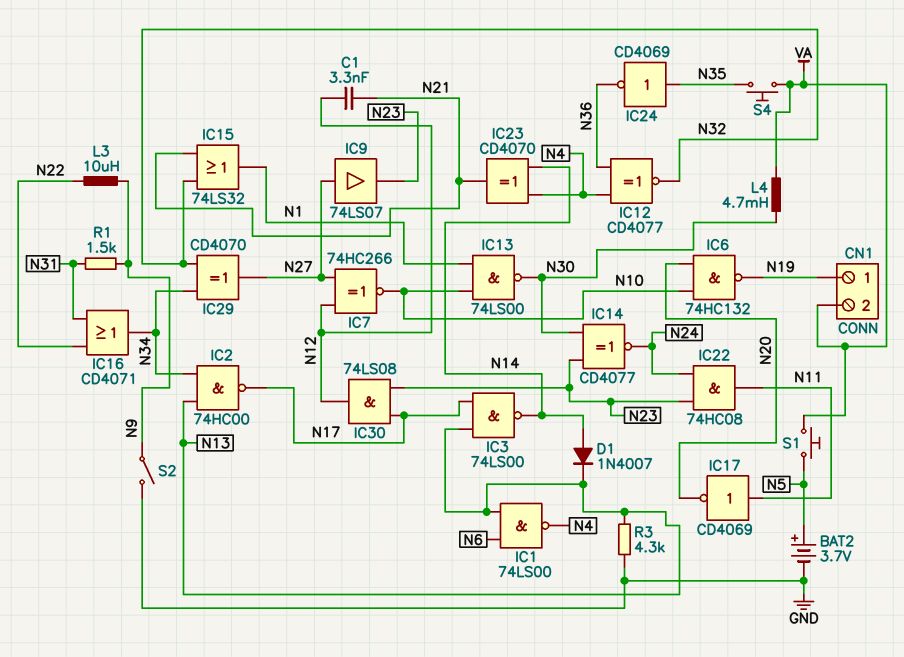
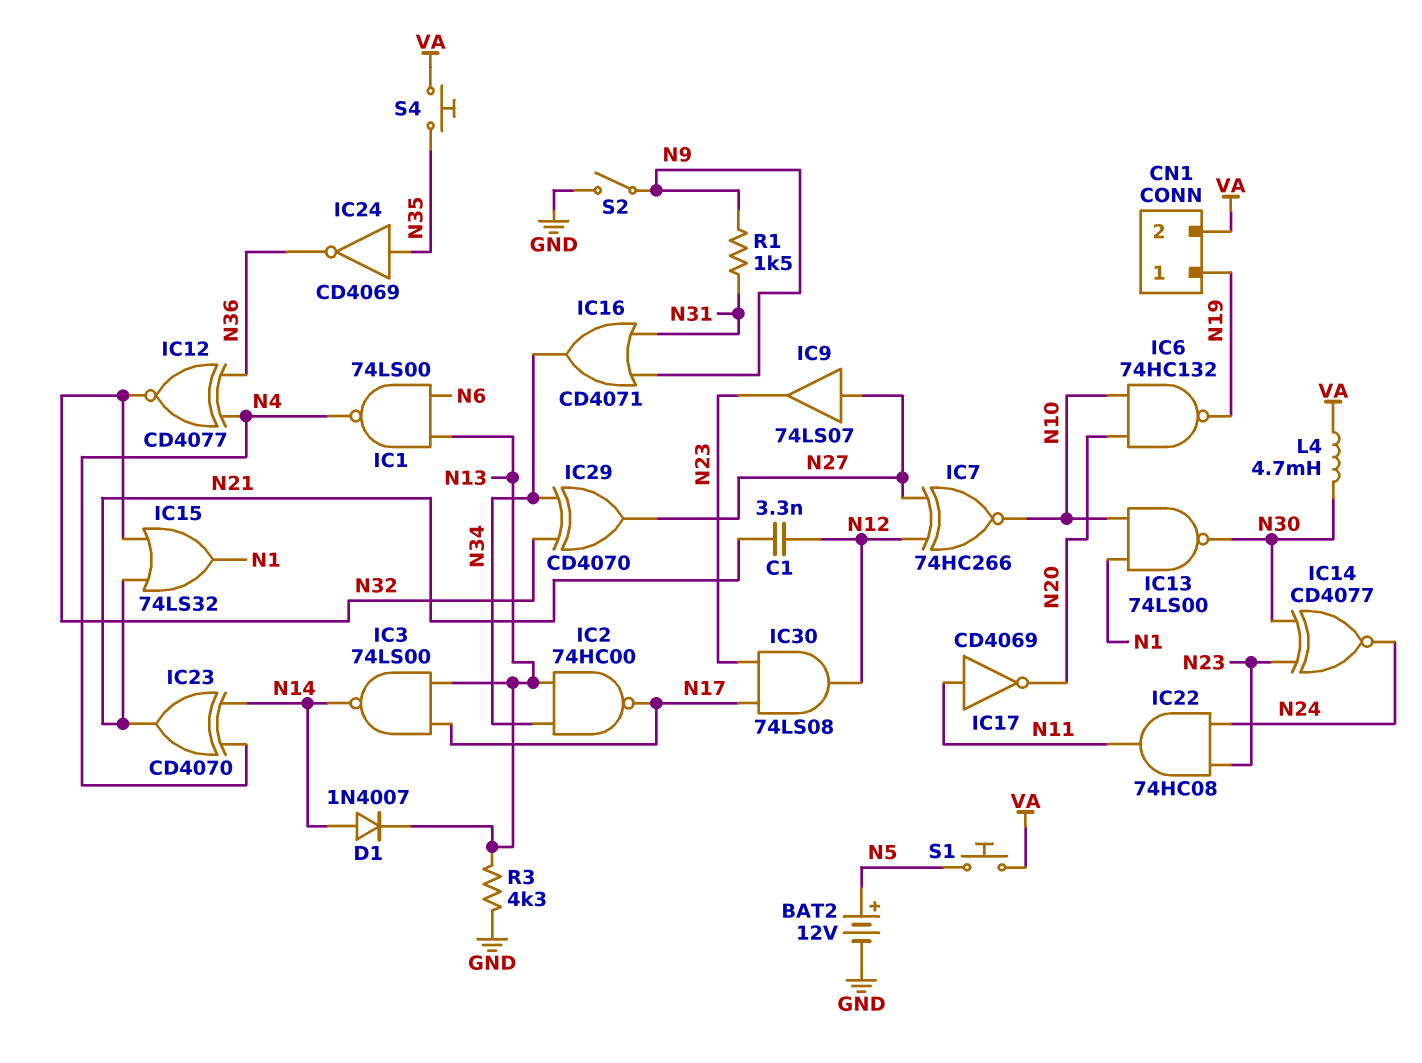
BAT2: 3.7V (plus N5, minus GND) -> 12V (plus N5, minus GND)
IC16: OR CD4071 (in N22, in N31, out N34) -> OR CD4071 (in N9, in N31, out N34)
L3: 10uH (N9, N22) -> none

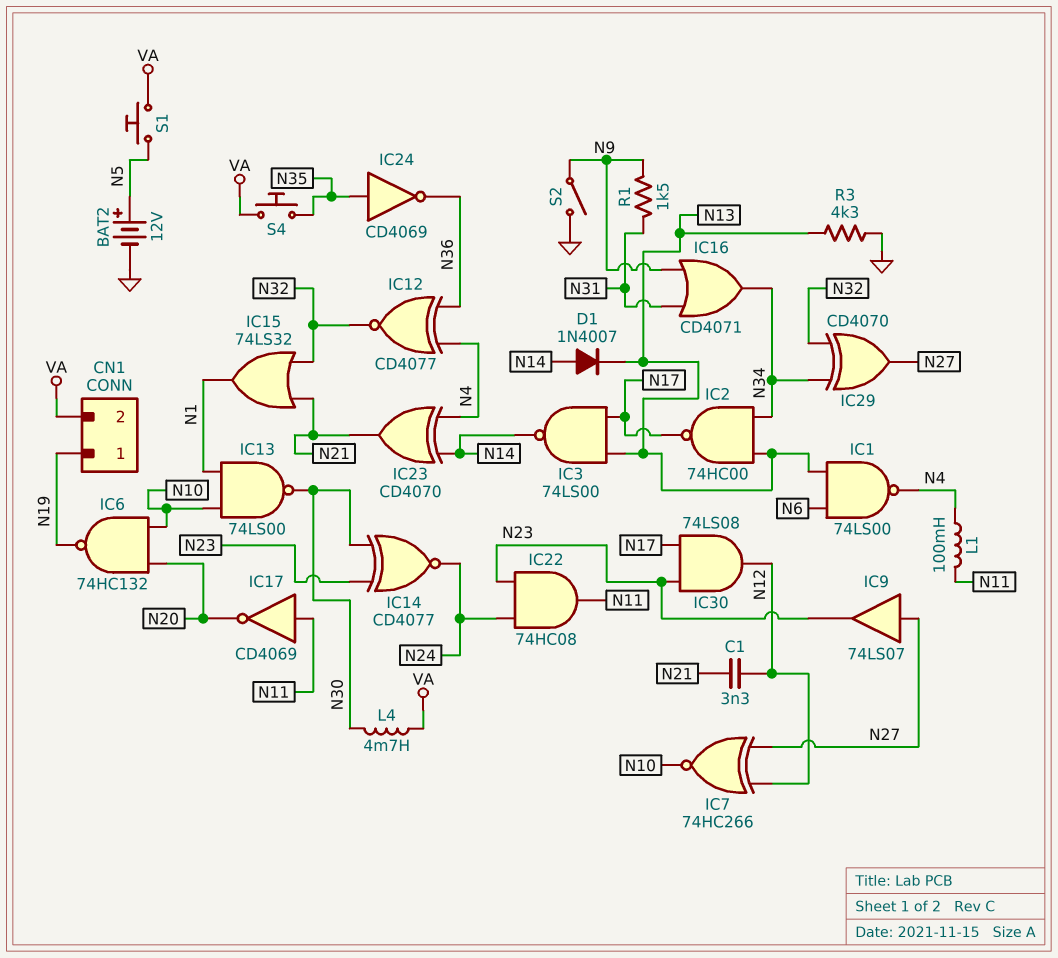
L1: none -> 100mH (N4, N11)

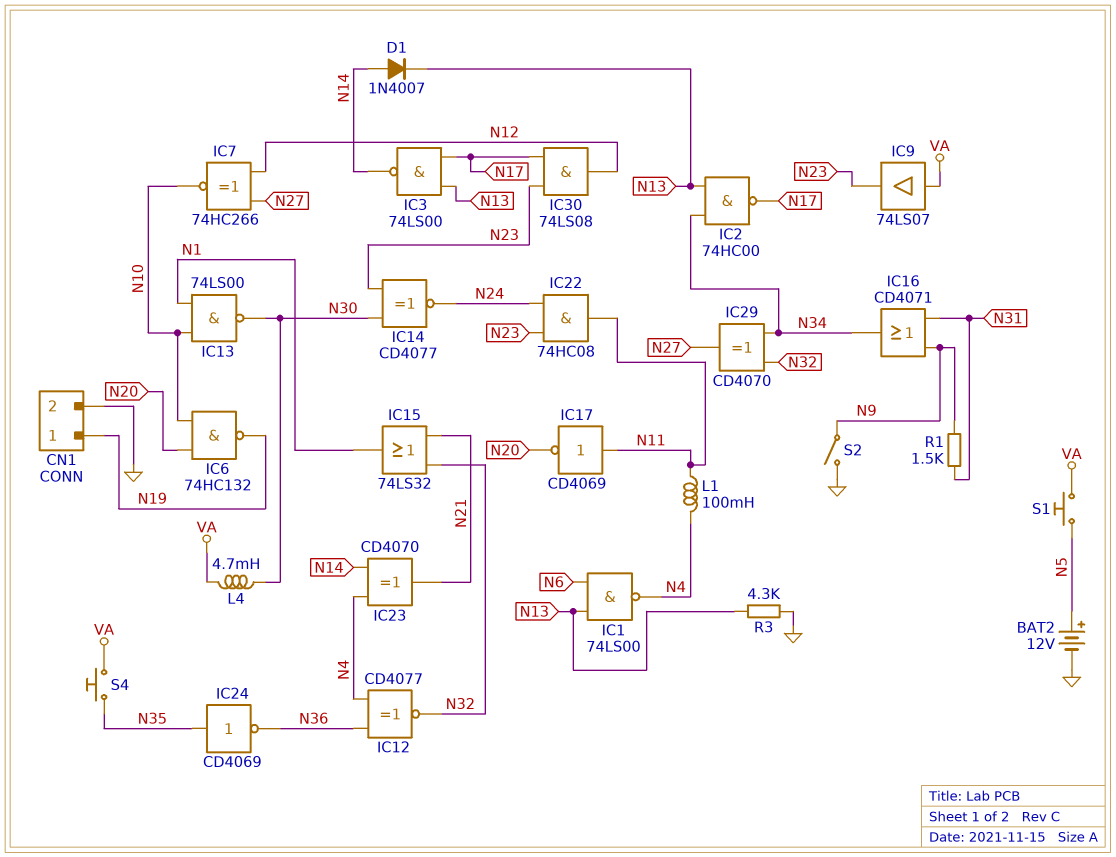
C1: 3.3nF (N12, N21) -> none
CN1 pin 2: VA -> GND
IC9: buffer 74LS07 (in N27, out N23) -> buffer 74LS07 (in VA, out N23)

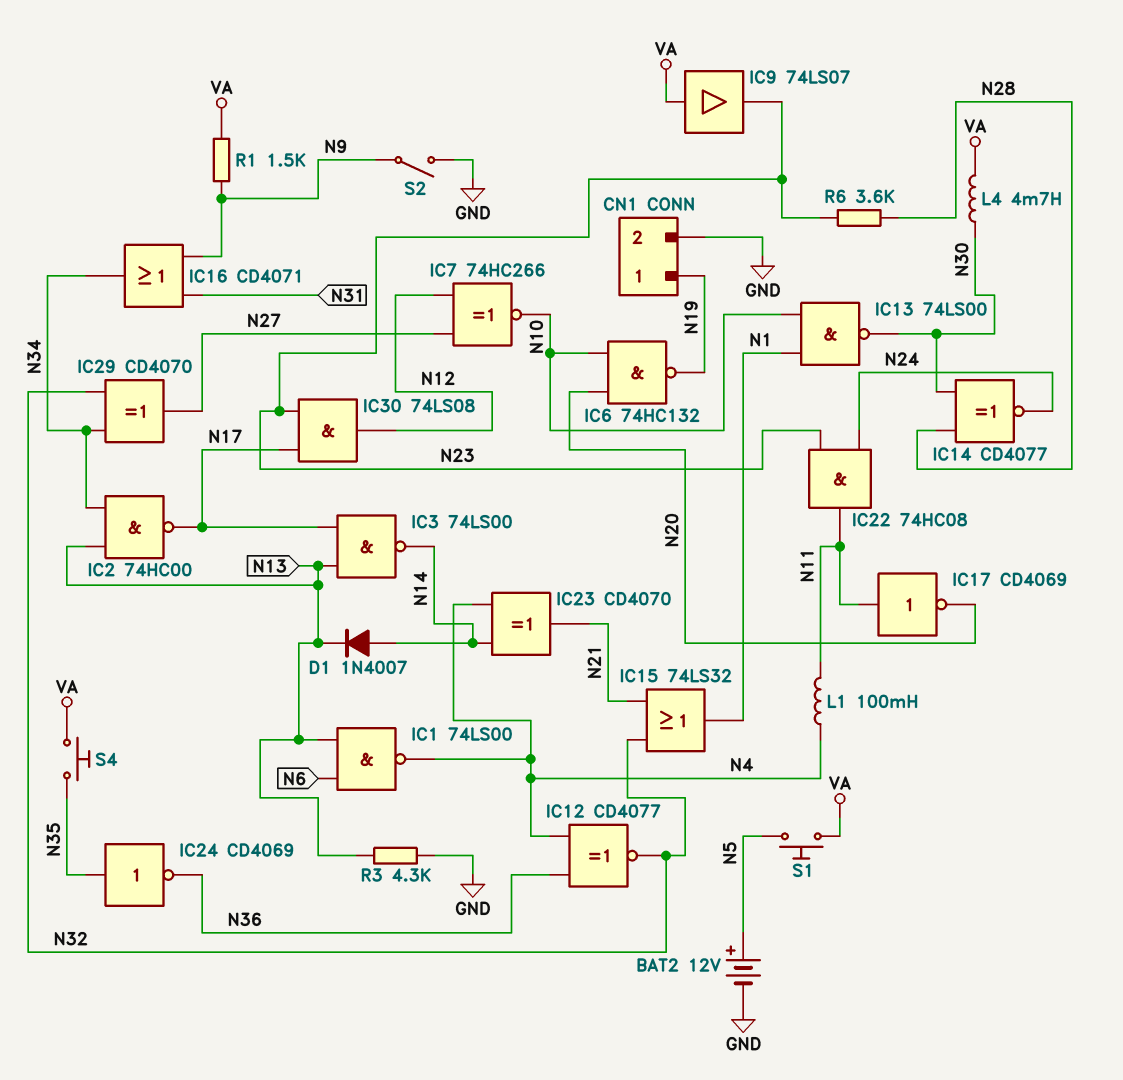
IC14: XNOR CD4077 (in N23, in N30, out N24) -> XNOR CD4077 (in N28, in N30, out N24)
R1: 1.5k (N9, N31) -> 1.5k (N9, VA)
R6: none -> 3.6k (N23, N28)

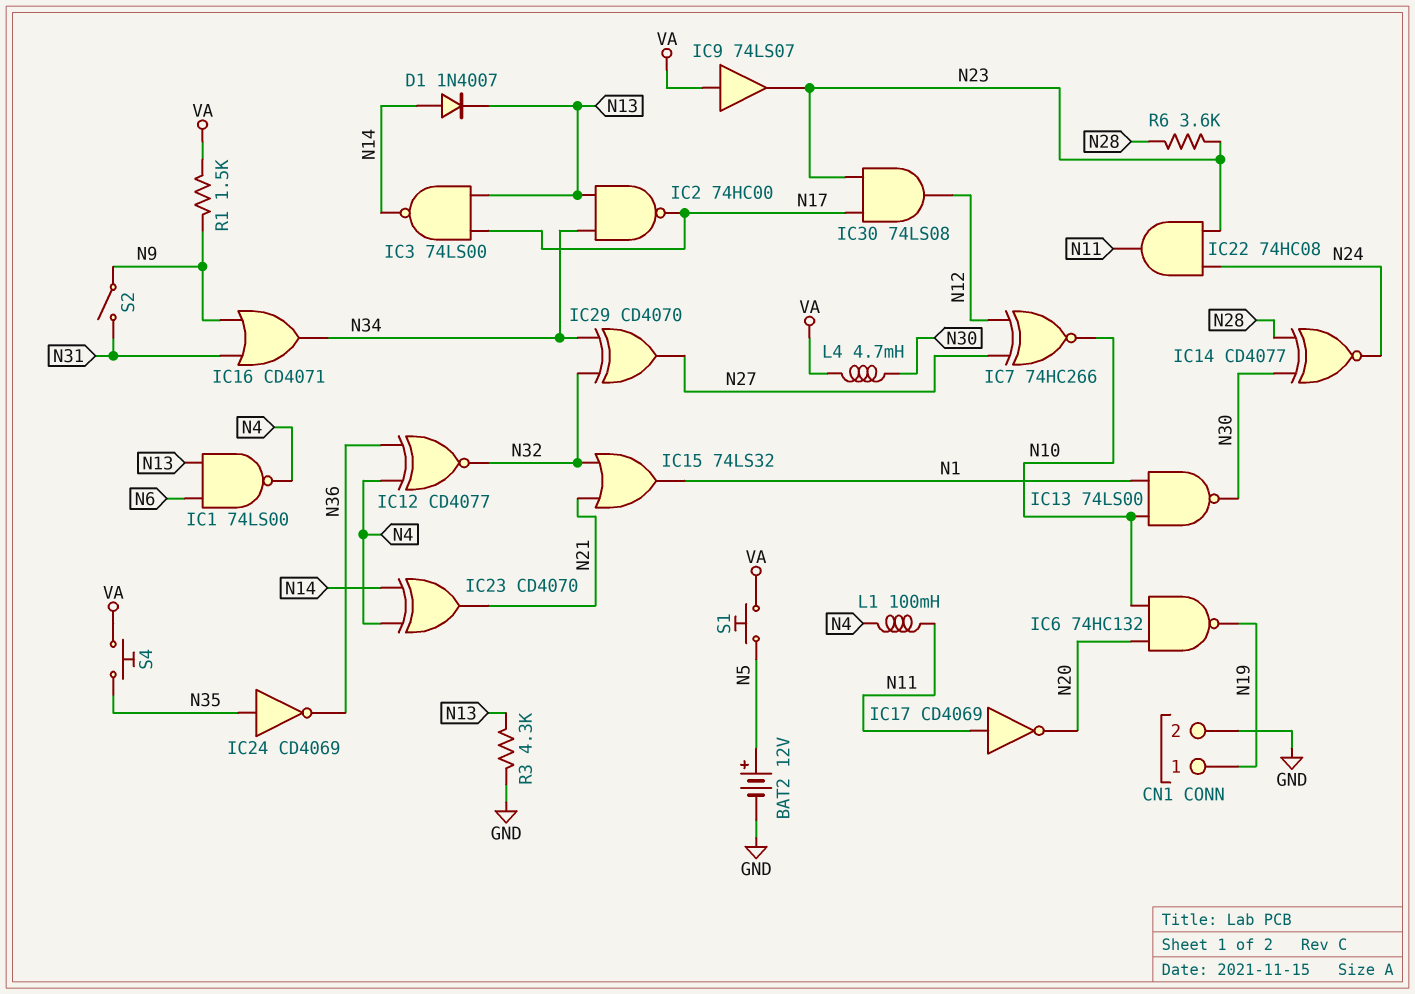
S2: switch (GND, N9) -> switch (N9, N31)

